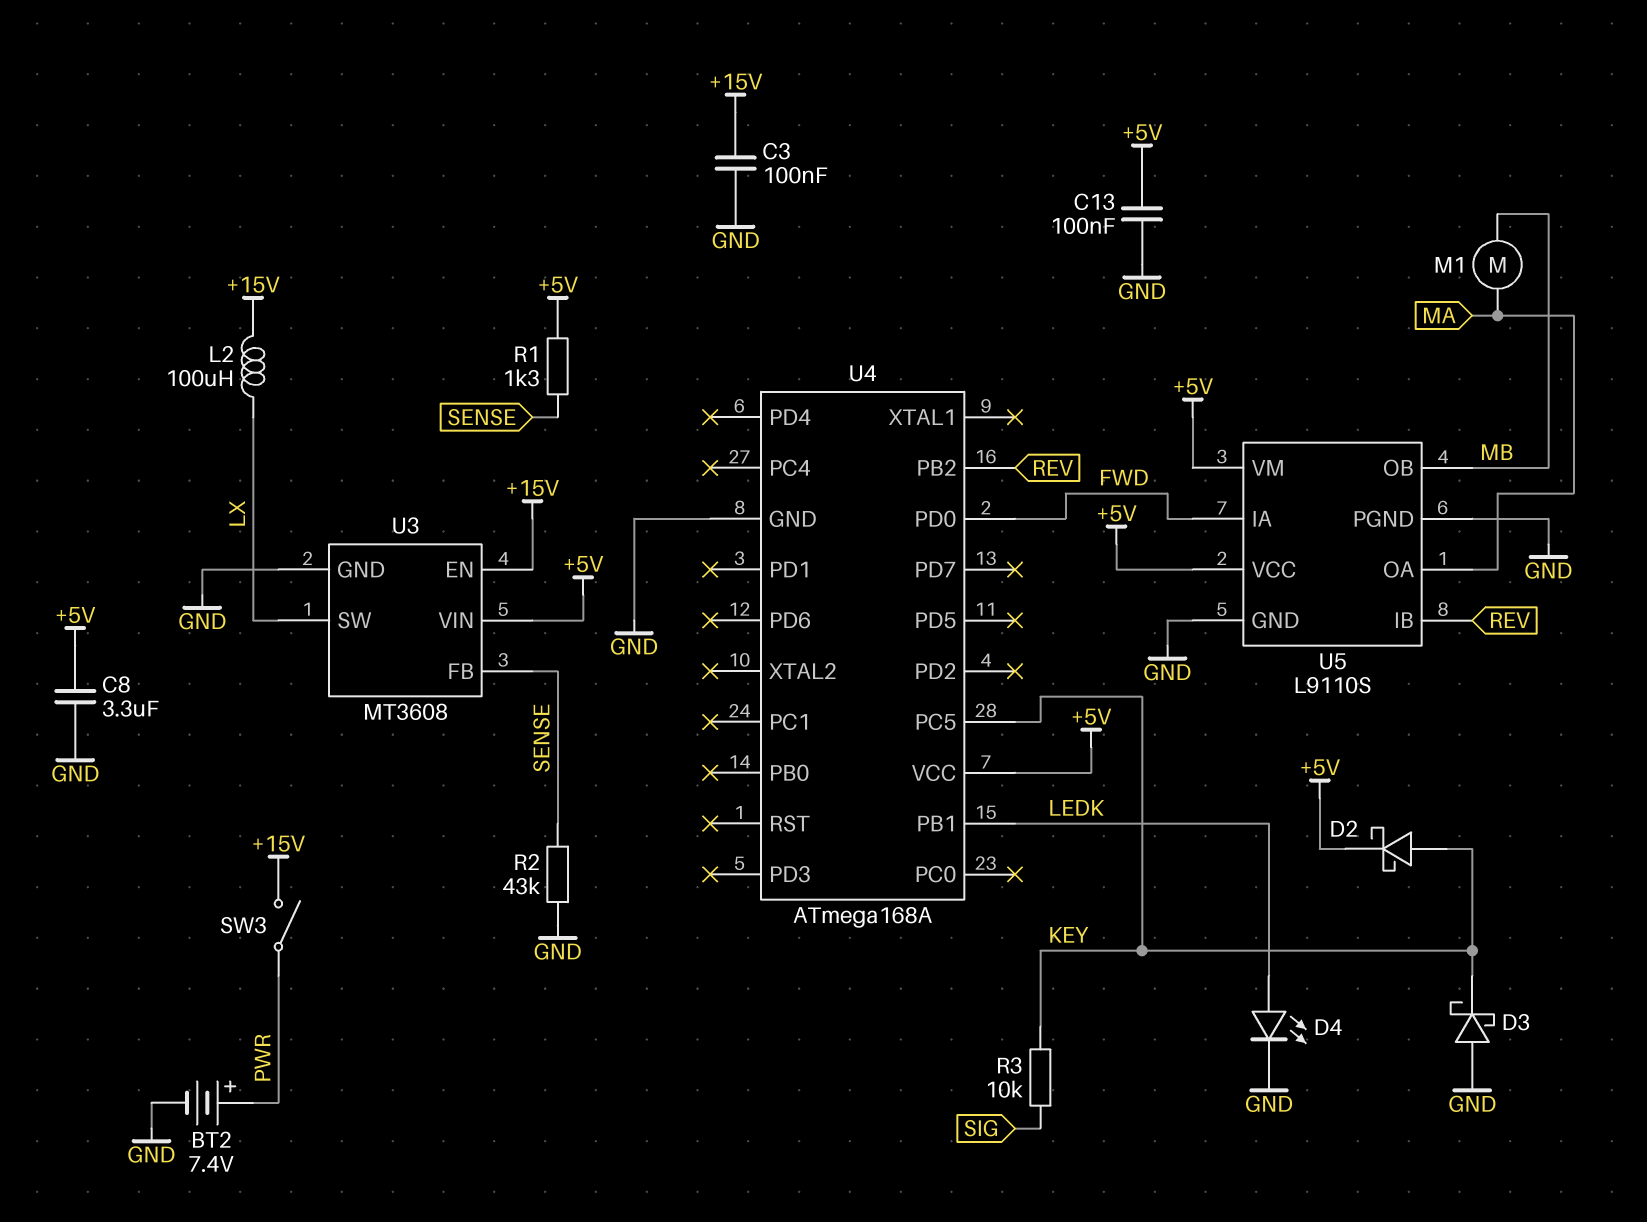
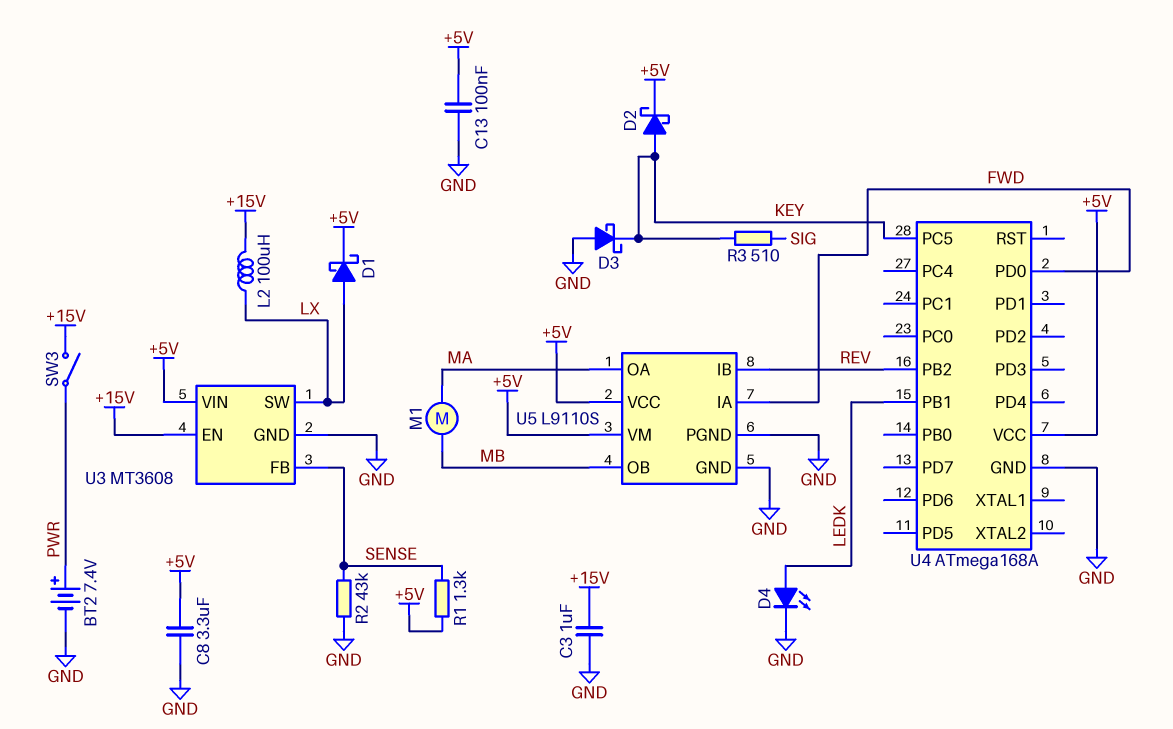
C3: 100nF (+15V, GND) -> 1uF (+15V, GND)
D1: none -> schottky (A LX, K +5V)
R3: 10k (KEY, SIG) -> 510 (KEY, SIG)

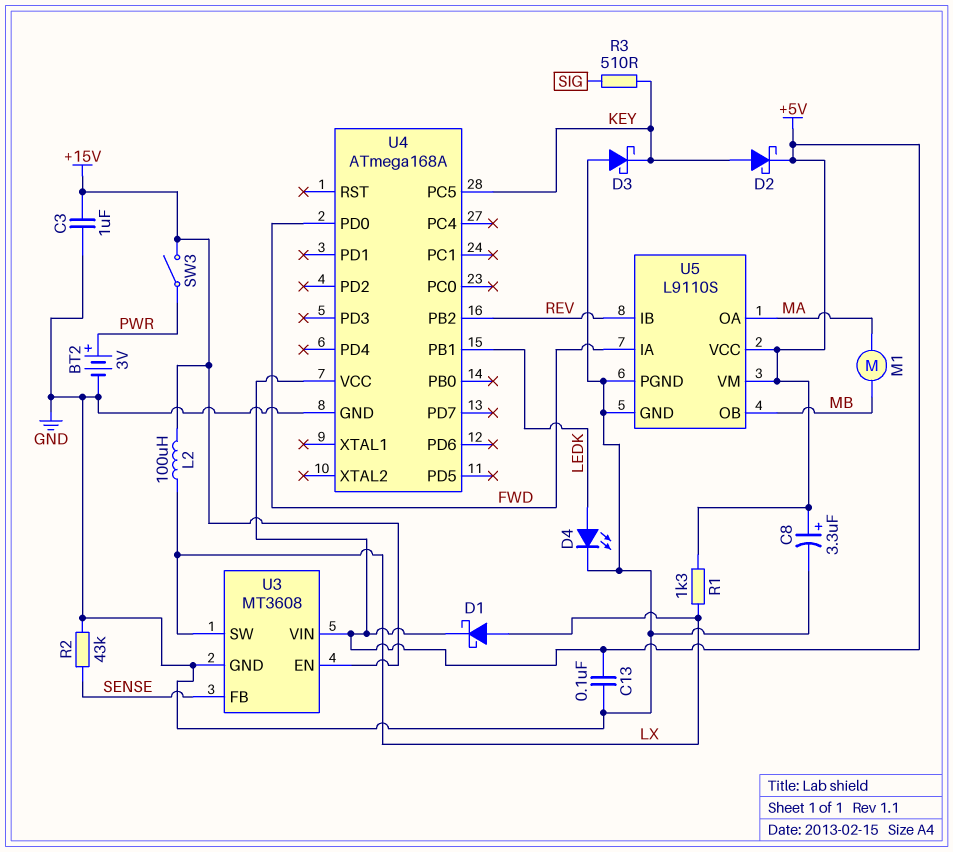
BT2: 7.4V (plus PWR, minus GND) -> 3V (plus PWR, minus GND)
C8: 3.3uF (+5V, GND) -> 3.3uF (plus +5V, minus GND)
R1: 1.3k (+5V, SENSE) -> 1.3k (+5V, LX)

